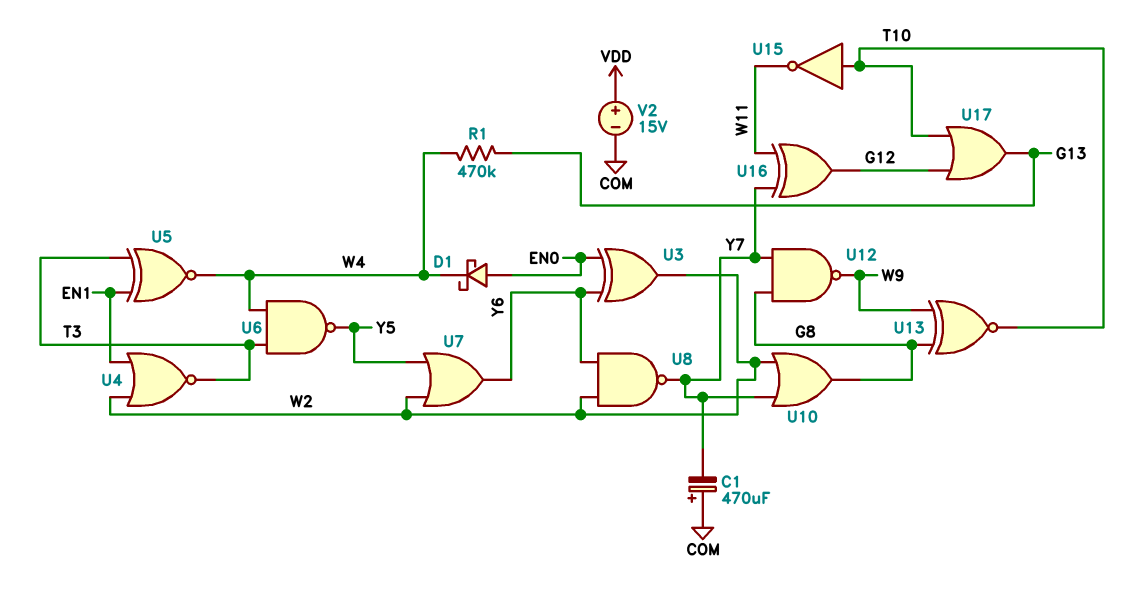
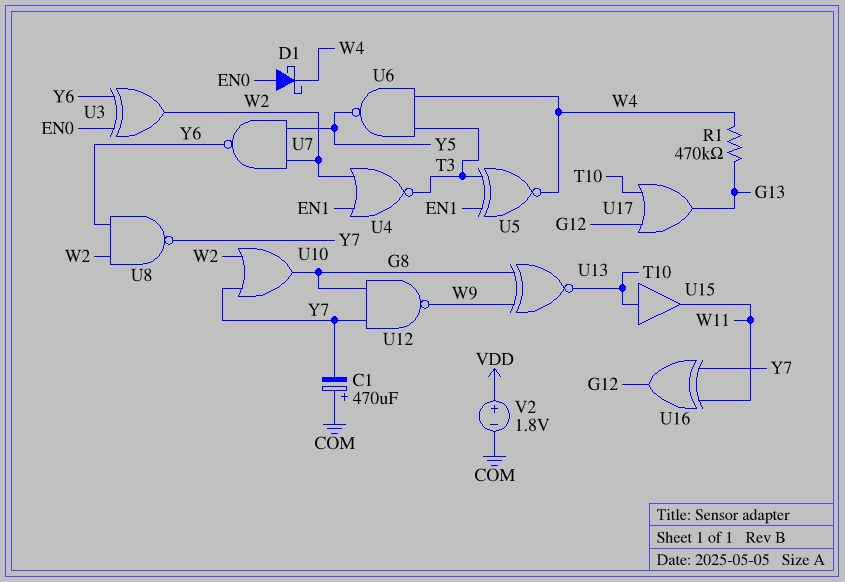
U7: OR (in W2, in Y5, out Y6) -> NAND (in W2, in Y5, out Y6)
U15: NOT (in T10, out W11) -> buffer (in T10, out W11)
V2: 15V (plus VDD, minus COM) -> 1.8V (plus VDD, minus COM)

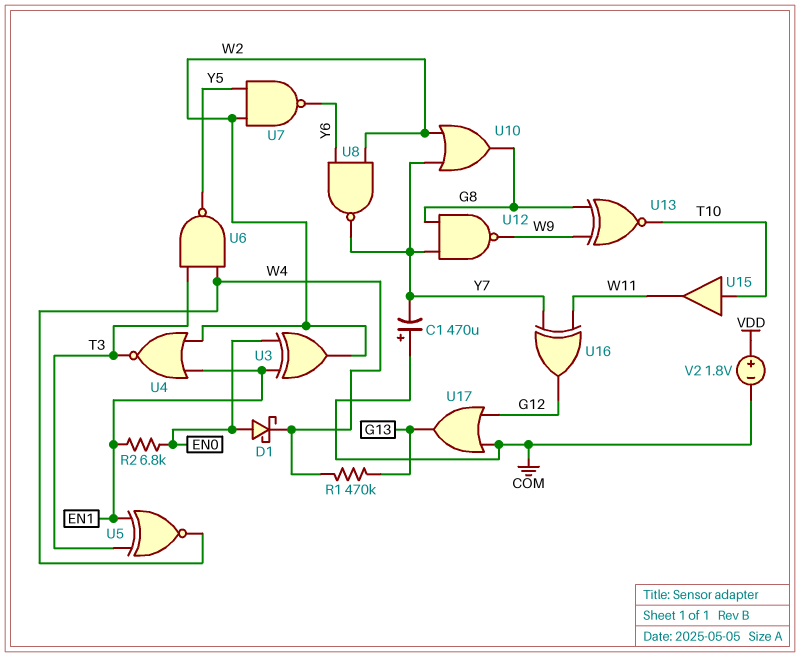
R2: none -> 6.8k (EN0, EN1)
U3: XOR (in EN0, in Y6, out W2) -> XOR (in EN0, in EN1, out W2)
U17: OR (in G12, in T10, out G13) -> OR (in COM, in G12, out G13)

